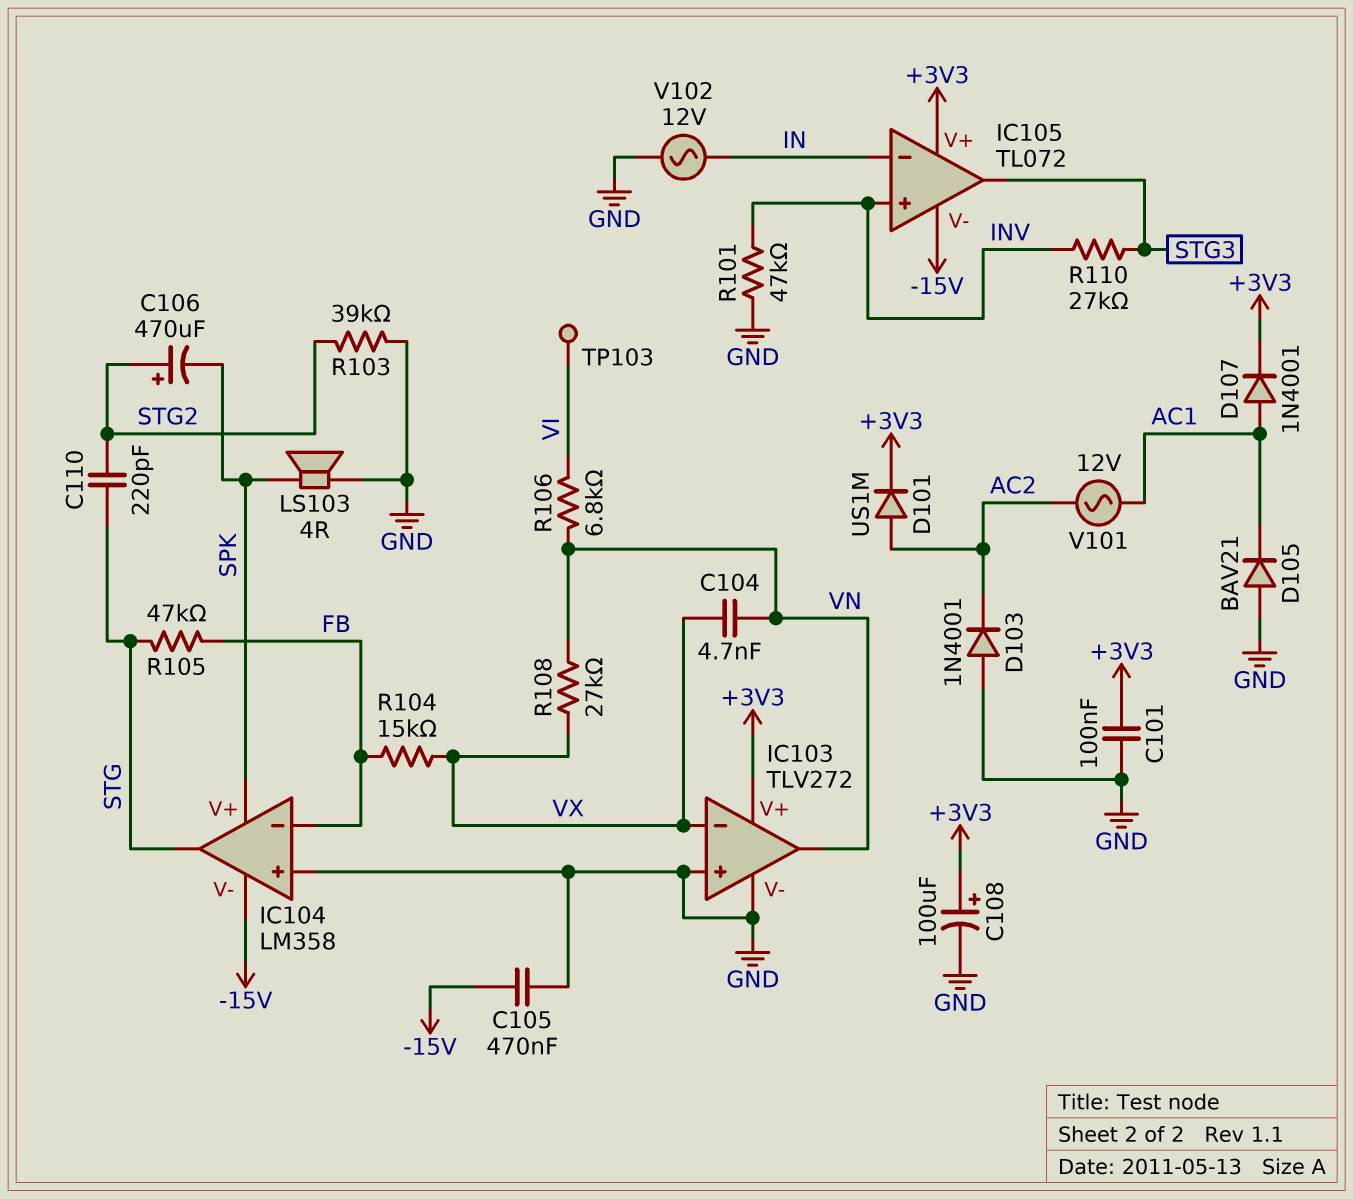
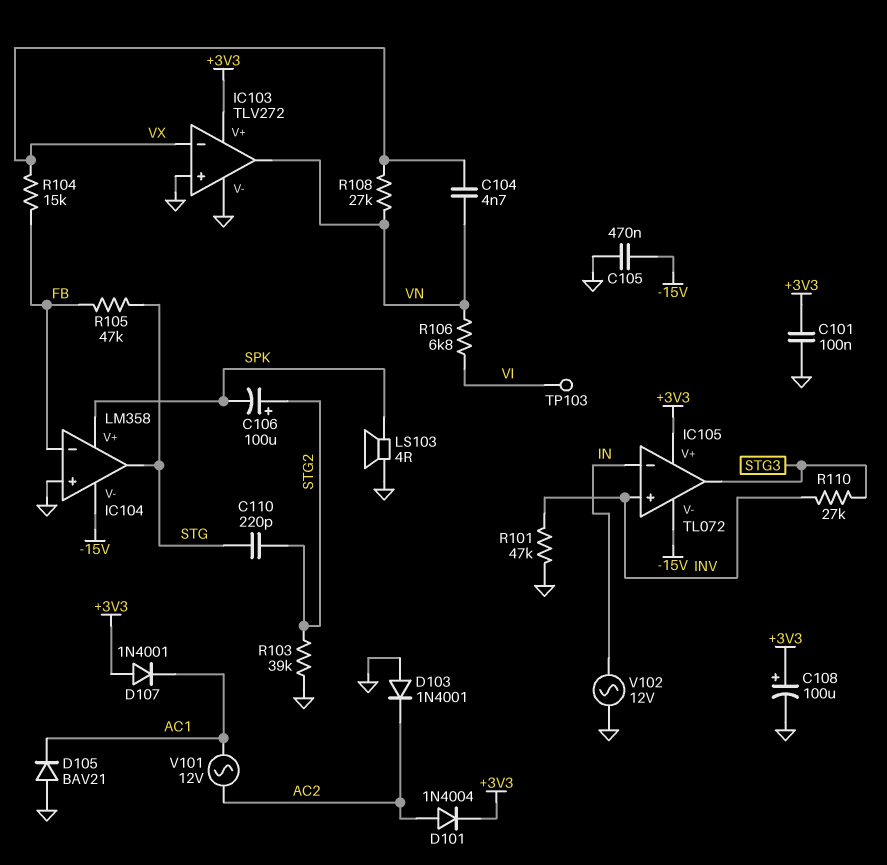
C106: 470uF (plus STG2, minus SPK) -> 100uF (plus STG2, minus SPK)
D101: diode US1M (A AC2, K +3V3) -> diode 1N4004 (A AC2, K +3V3)
D107: diode 1N4001 (A AC1, K +3V3) -> diode 1N4001 (A +3V3, K AC1)

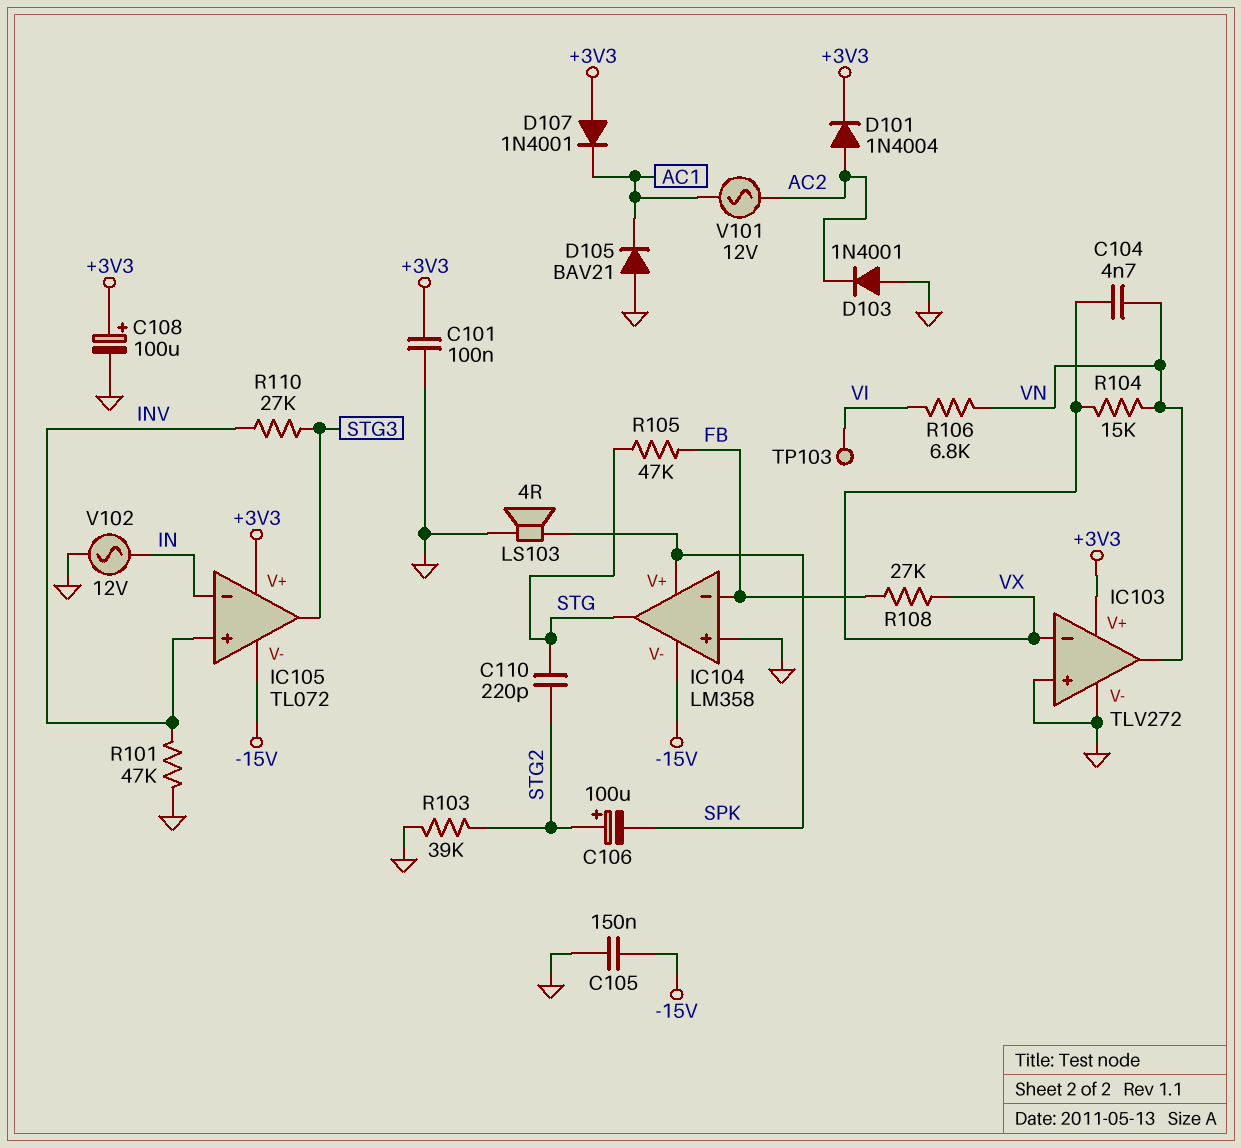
C105: 470nF (-15V, GND) -> 150nF (-15V, GND)
R104: 15k (FB, VX) -> 15k (VN, VX)
R108: 27k (VN, VX) -> 27k (FB, VX)

